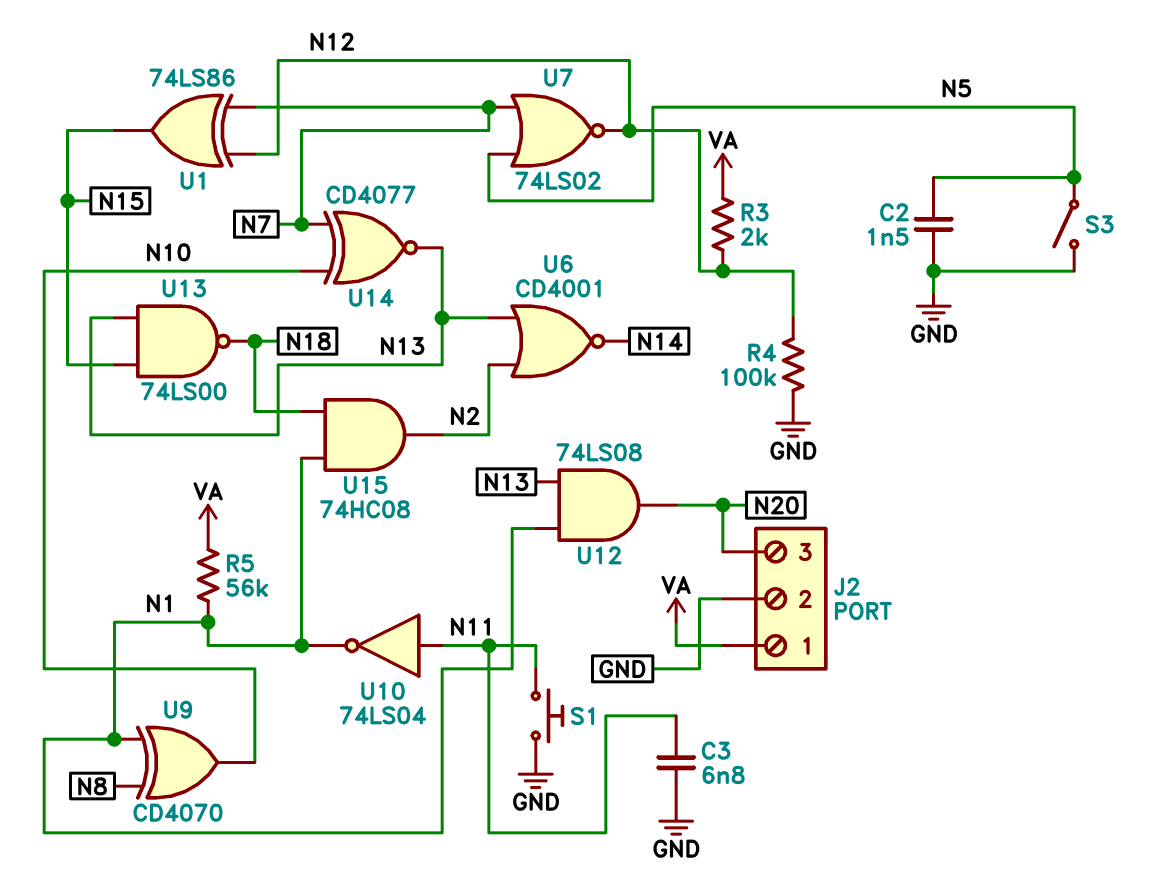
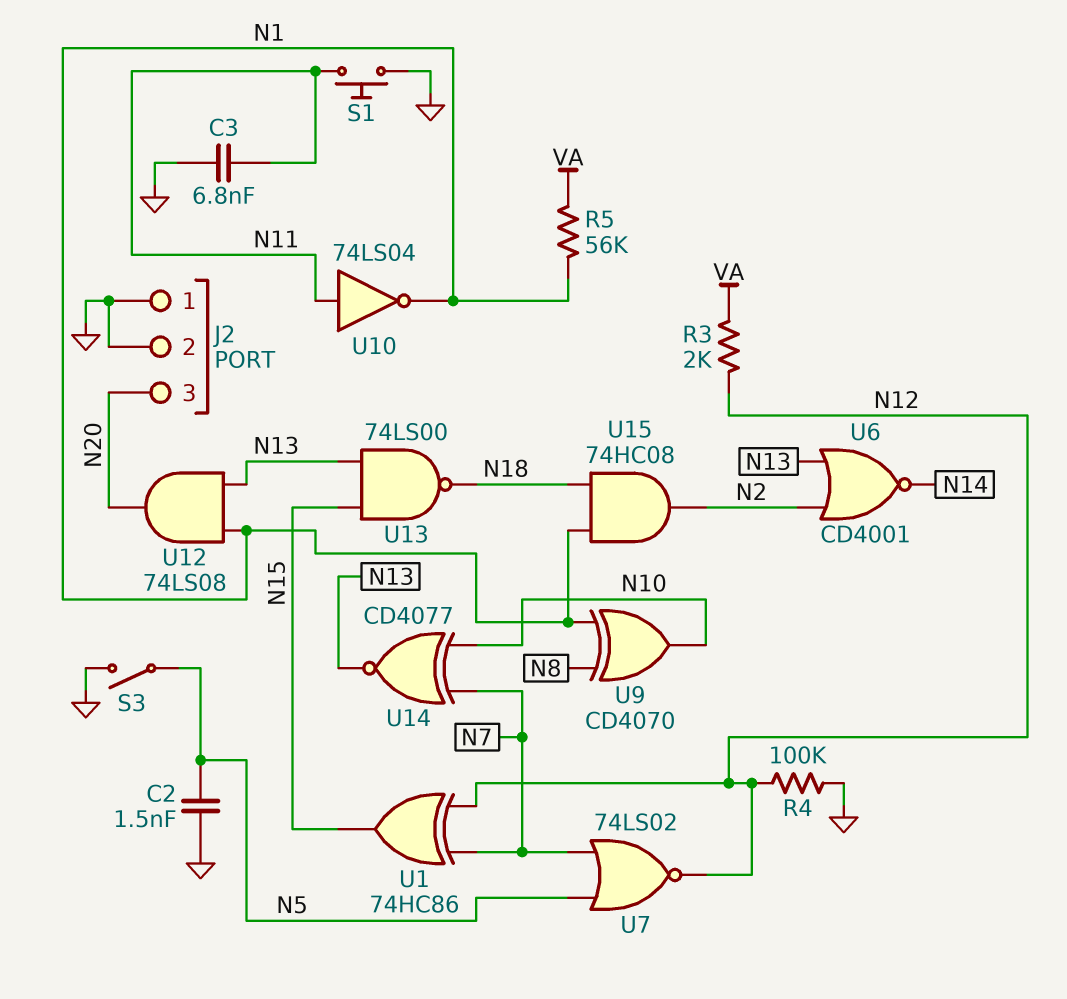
J2 pin 1: VA -> GND
U1: XOR 74LS86 (in N7, in N12, out N15) -> XOR 74HC86 (in N7, in N12, out N15)

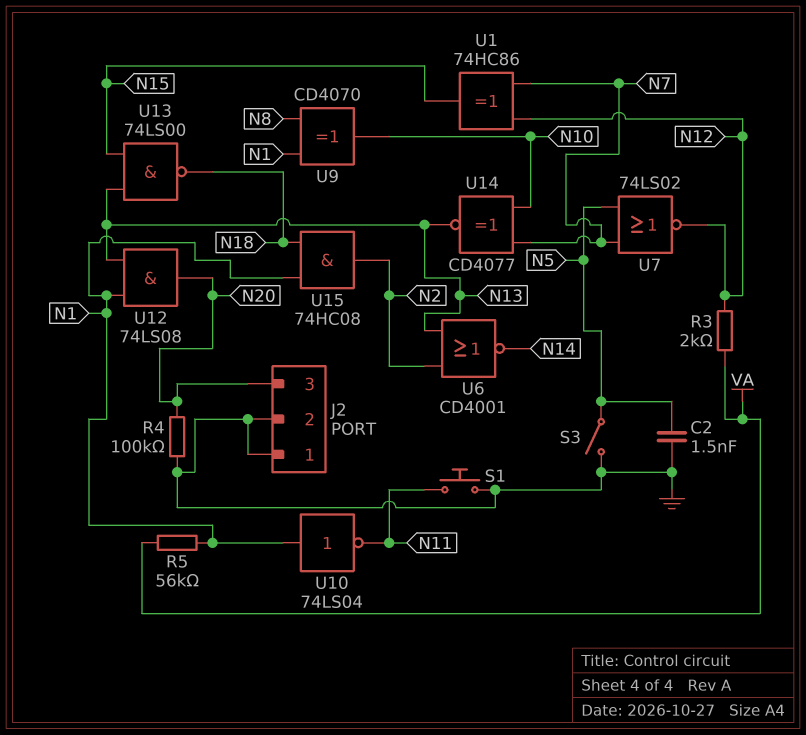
C3: 6.8nF (GND, N11) -> none
R4: 100k (GND, N12) -> 100k (GND, N20)
U10: NOT 74LS04 (in N11, out N1) -> NOT 74LS04 (in N1, out N11)

